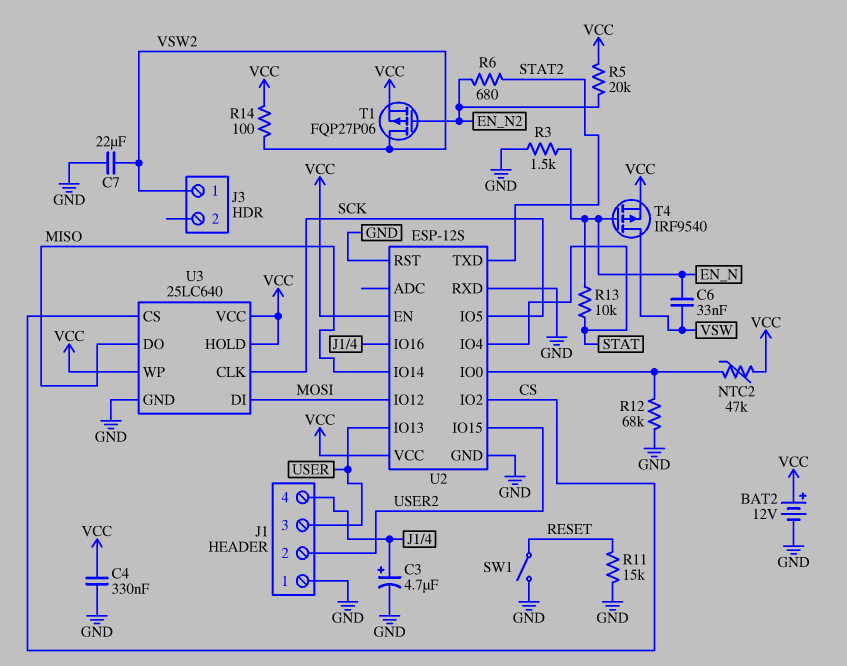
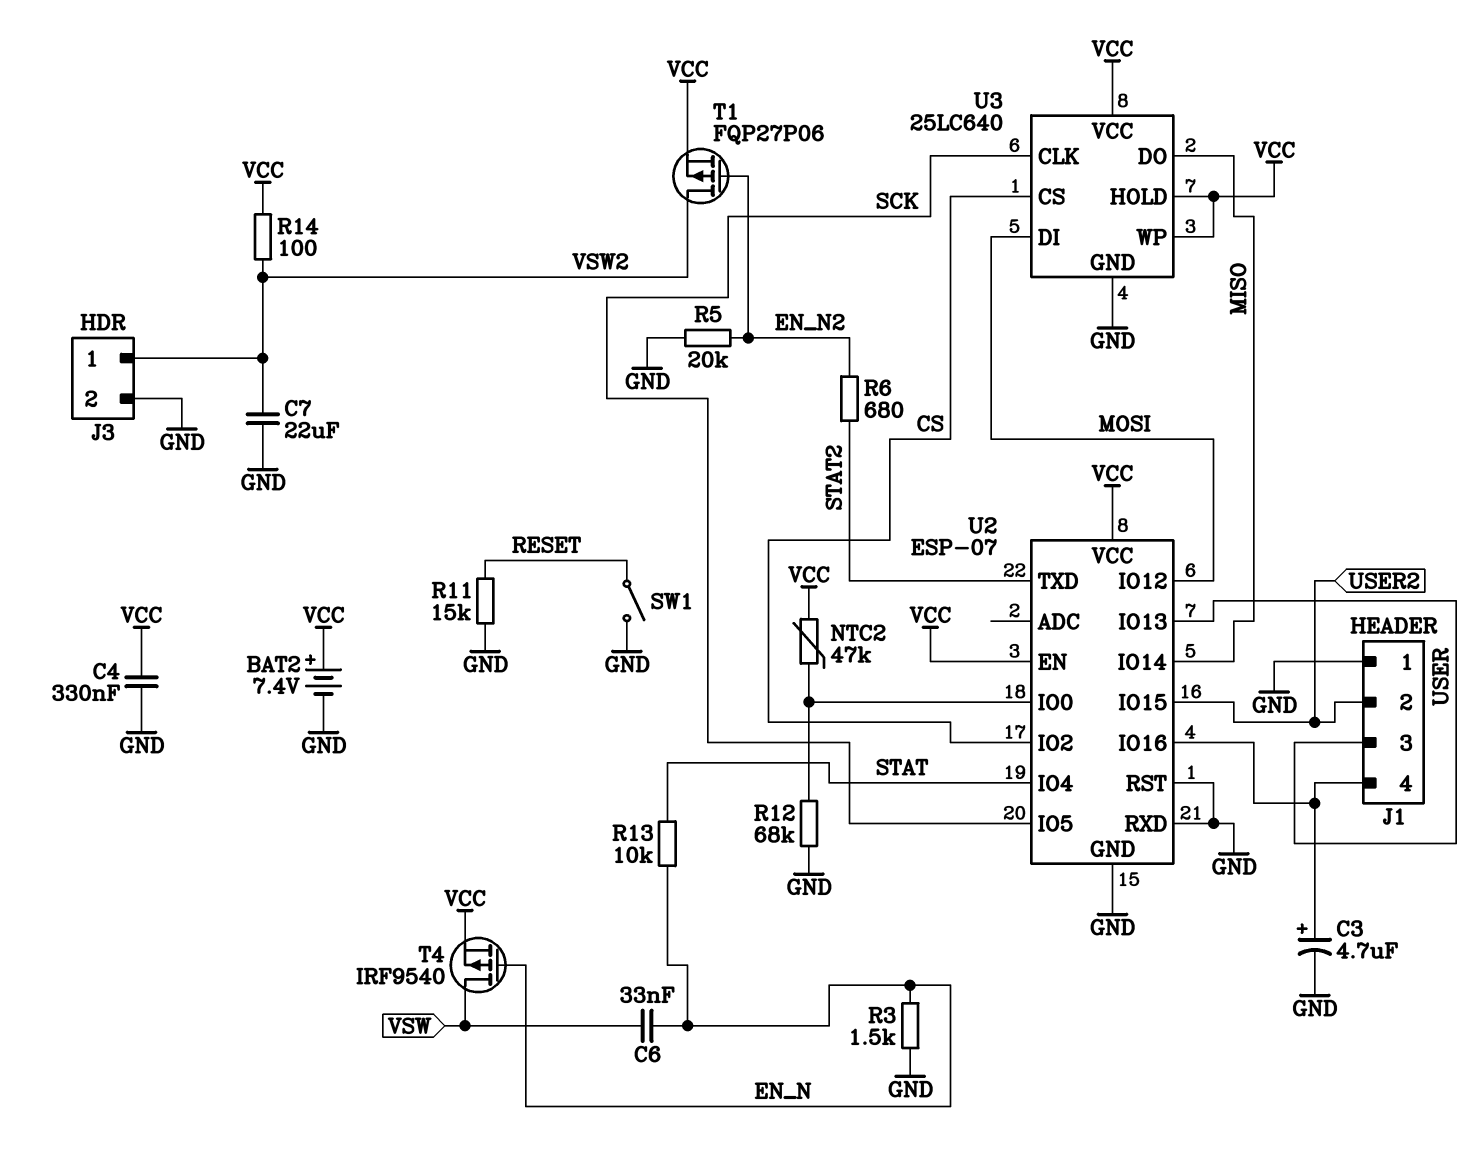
BAT2: 12V (plus VCC, minus GND) -> 7.4V (plus VCC, minus GND)
J3 pin 2: none -> GND
R5: 20k (EN_N2, VCC) -> 20k (EN_N2, GND)
U2: ESP-12S -> ESP-07

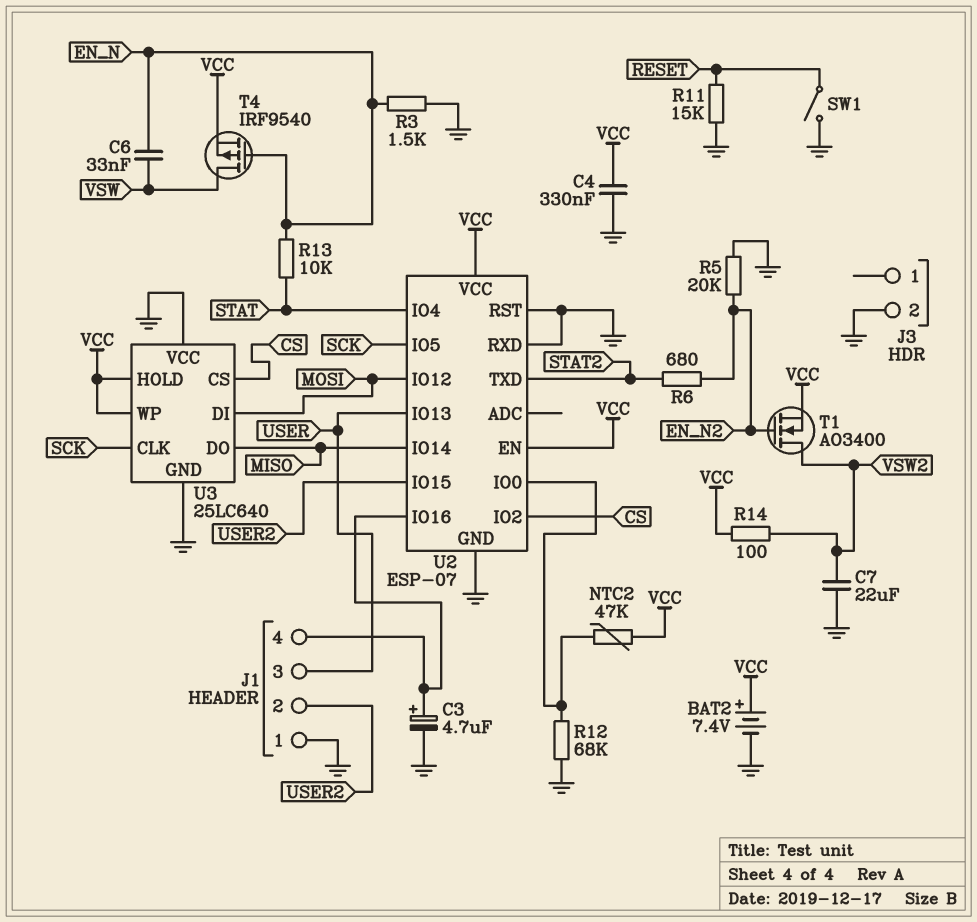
J3 pin 1: VSW2 -> none
T1: PMOS FQP27P06 (G EN_N2, D VSW2, S VCC) -> NMOS AO3400 (G EN_N2, D VSW2, S VCC)
U3 pin VCC: VCC -> GND

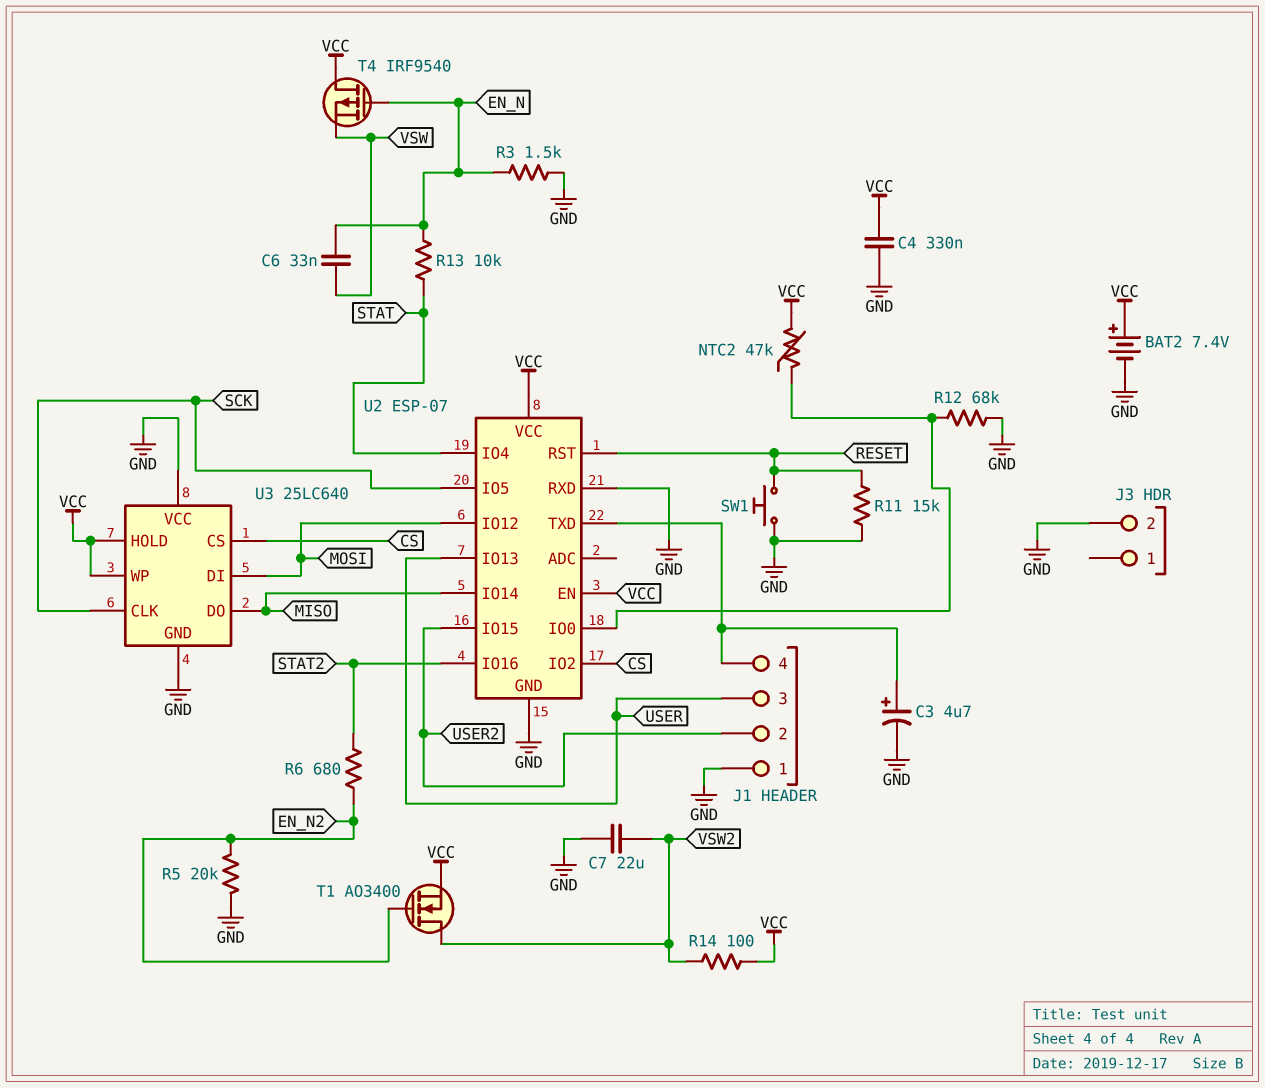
SW1: switch (GND, RESET) -> button (GND, RESET)
T4: PMOS IRF9540 (G EN_N, D VSW, S VCC) -> PMOS IRF9540 (G EN_N, D VCC, S VSW)
U2 pin IO16: J1/4 -> STAT2
U2 pin RST: GND -> RESET
U2 pin TXD: STAT2 -> J1/4

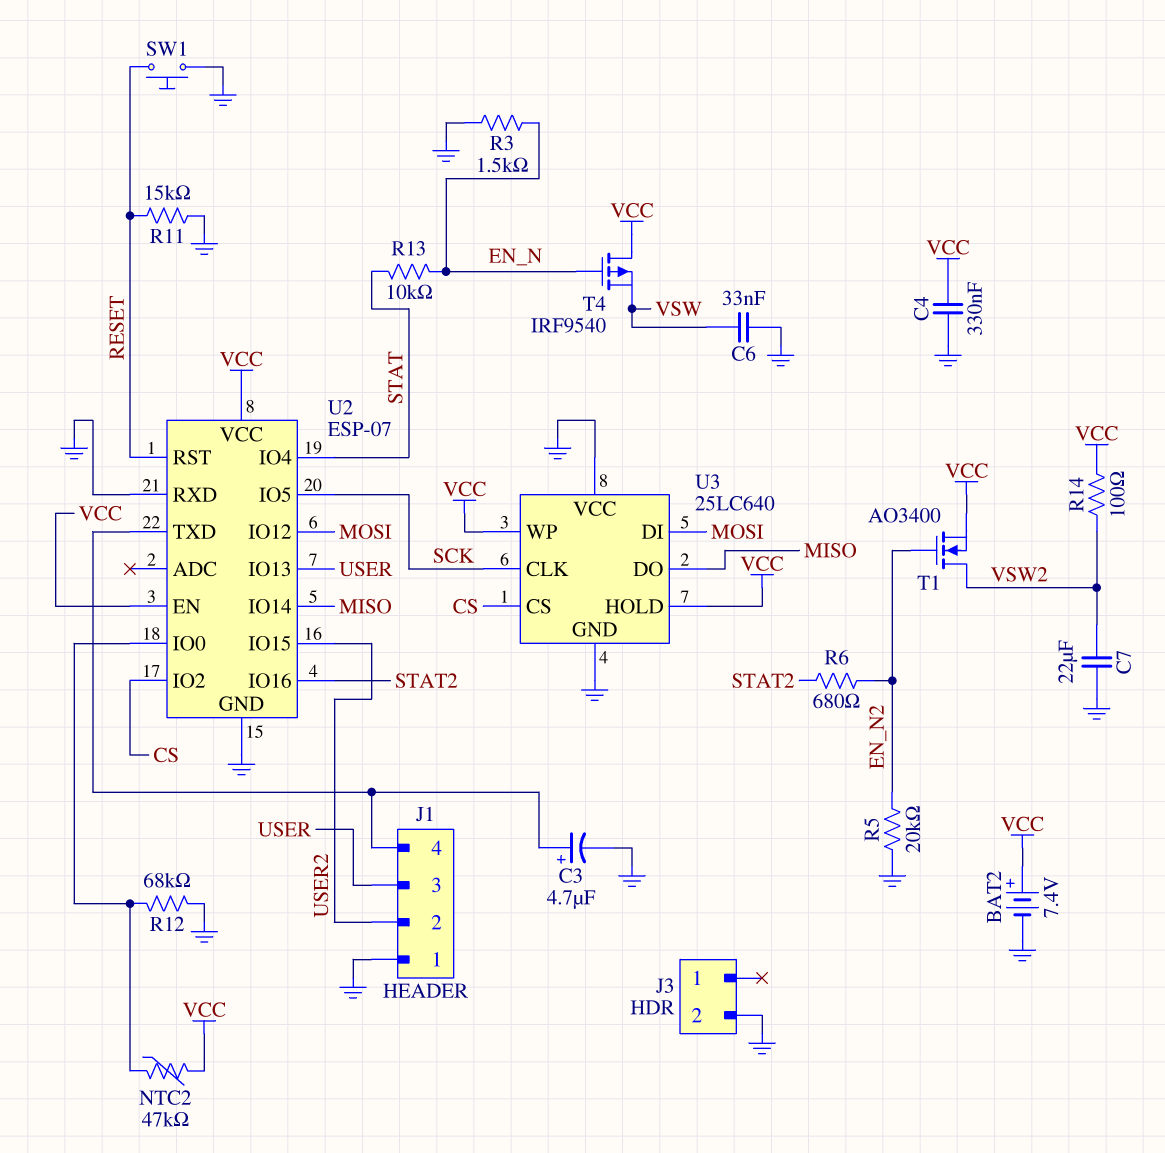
C6: 33nF (EN_N, VSW) -> 33nF (GND, VSW)

